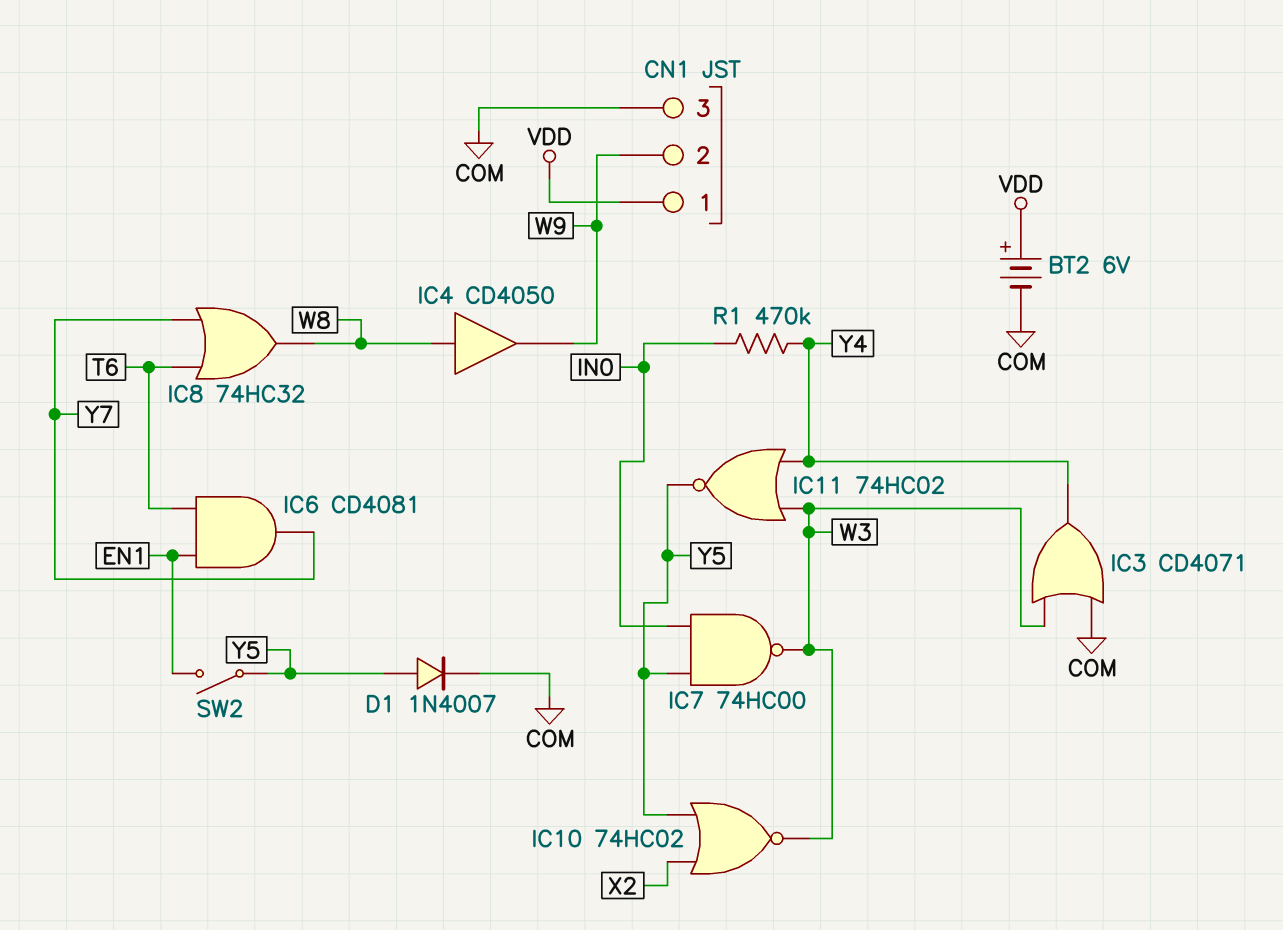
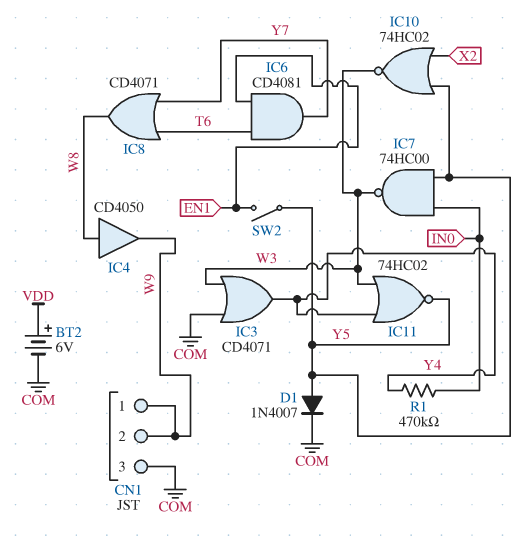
CN1 pin 1: VDD -> W9
IC8: OR 74HC32 (in T6, in Y7, out W8) -> OR CD4071 (in T6, in Y7, out W8)

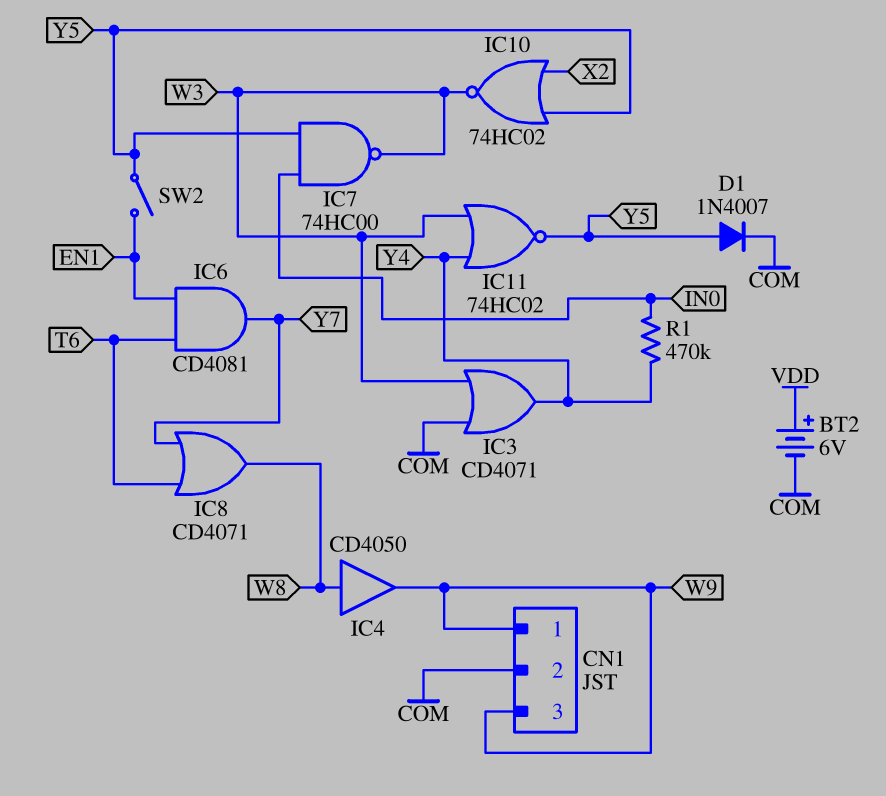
CN1 pin 2: W9 -> COM
CN1 pin 3: COM -> W9

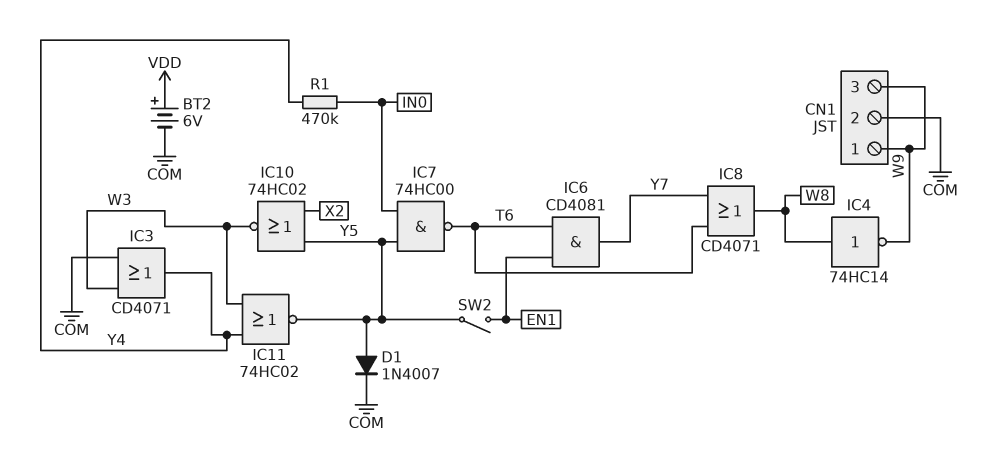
IC4: buffer CD4050 (in W8, out W9) -> NOT 74HC14 (in W8, out W9)
IC7: NAND 74HC00 (in IN0, in Y5, out W3) -> NAND 74HC00 (in IN0, in Y5, out T6)

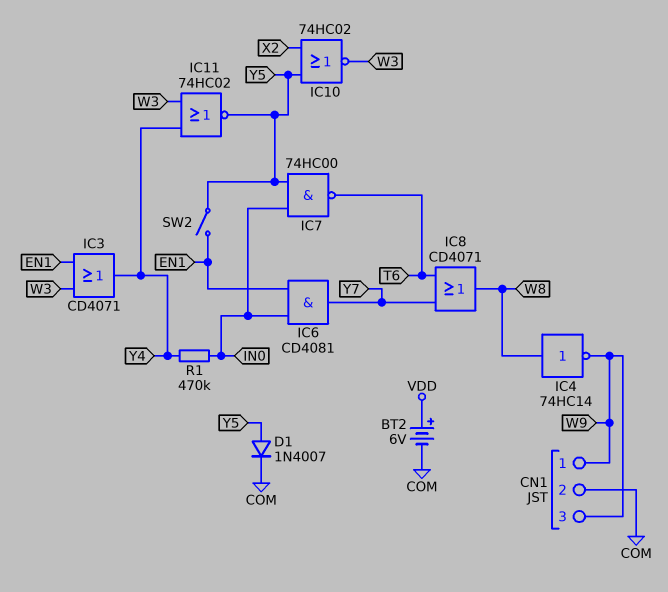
IC3: OR CD4071 (in COM, in W3, out Y4) -> OR CD4071 (in EN1, in W3, out Y4)
IC6: AND CD4081 (in EN1, in T6, out Y7) -> AND CD4081 (in EN1, in IN0, out Y7)

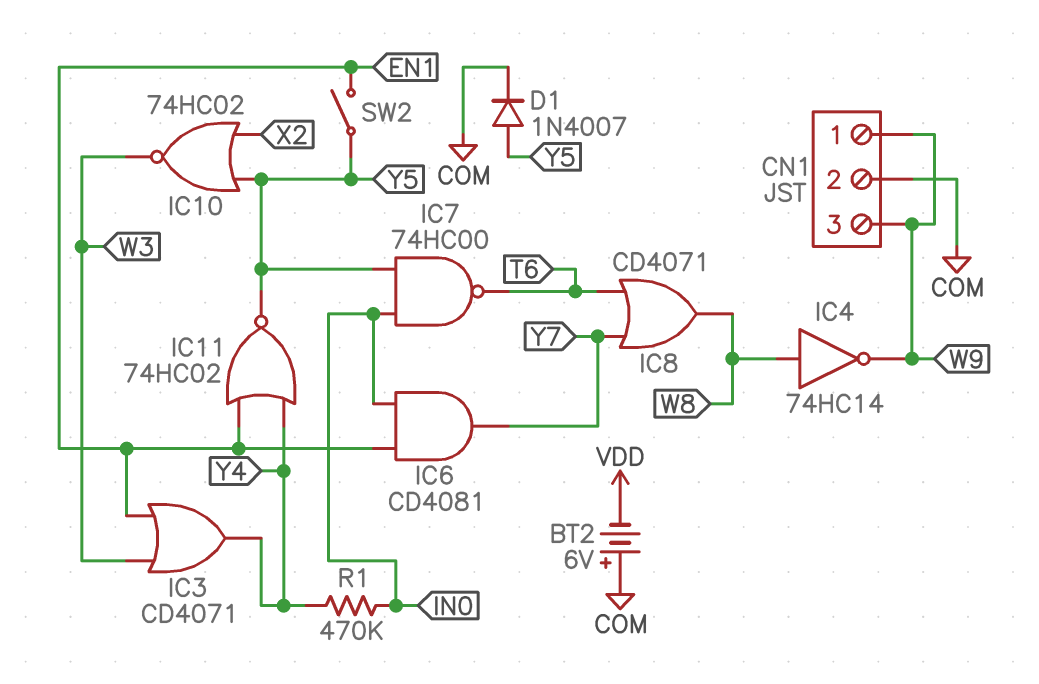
BT2: 6V (plus VDD, minus COM) -> 6V (plus COM, minus VDD)
IC11: NOR 74HC02 (in W3, in Y4, out Y5) -> NOR 74HC02 (in EN1, in Y4, out Y5)

